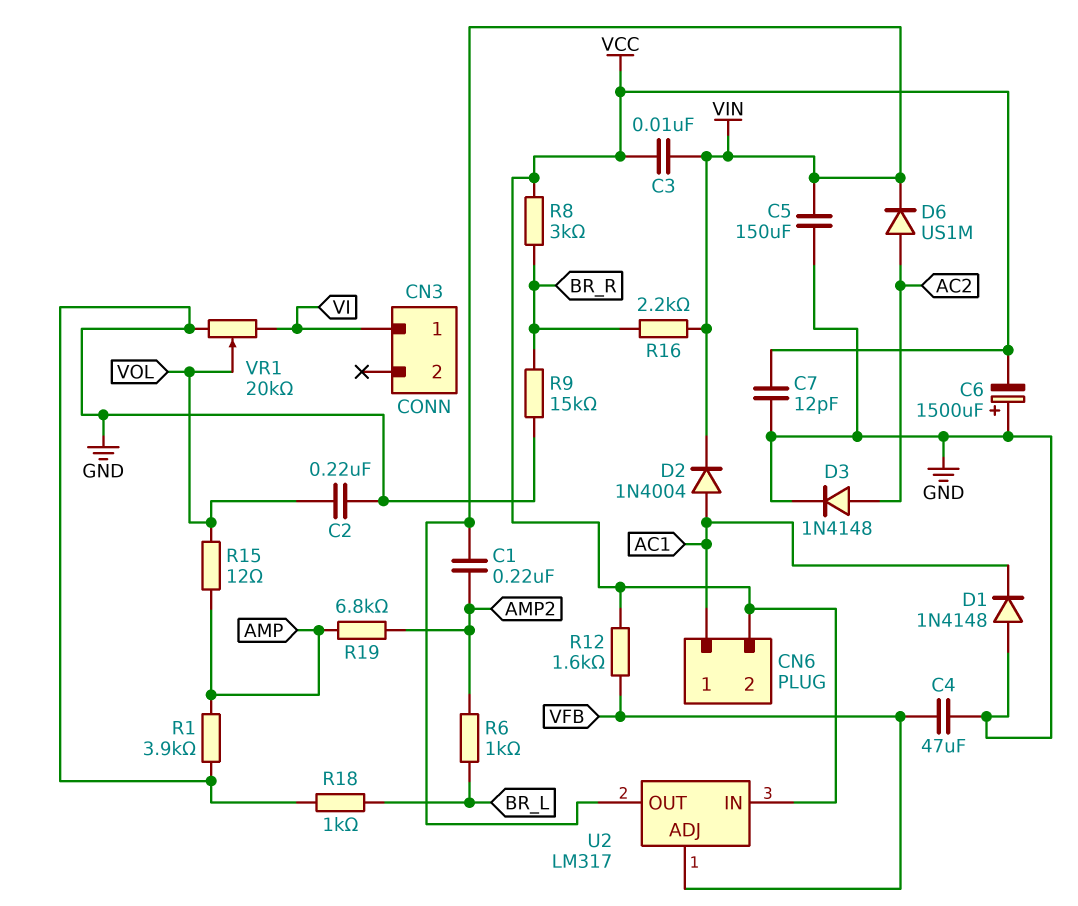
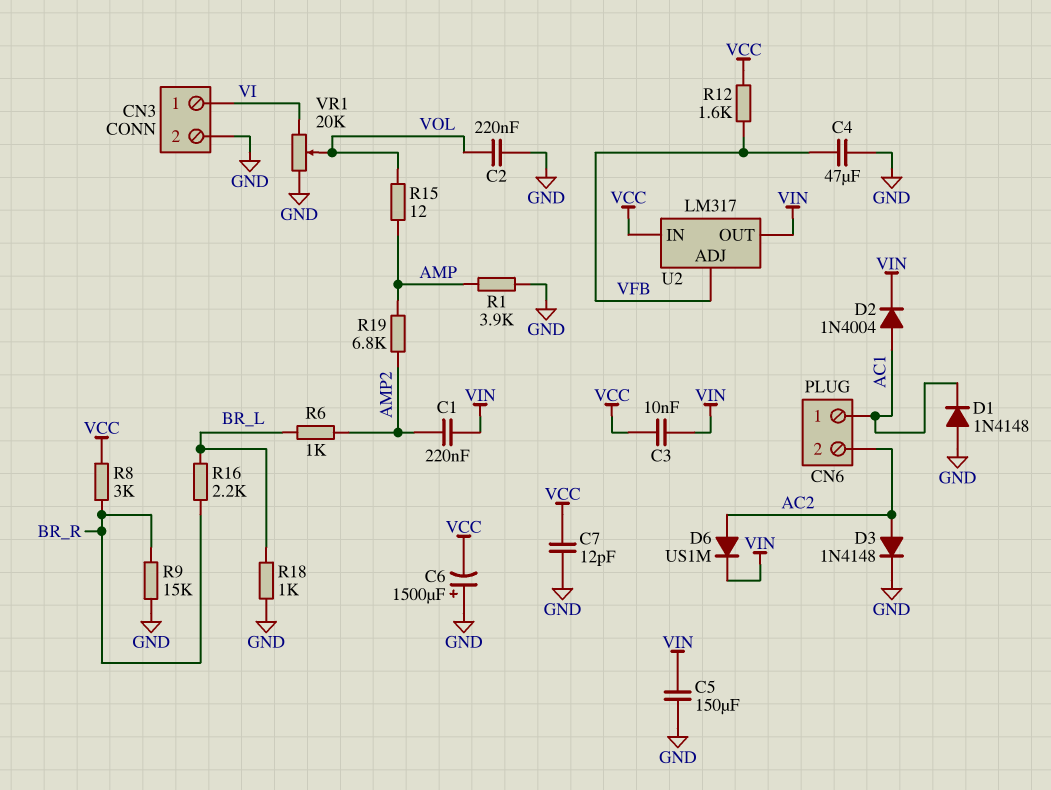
CN3 pin 2: none -> GND
CN6 pin 2: VCC -> AC2
R16: 2.2k (BR_R, VIN) -> 2.2k (BR_L, BR_R)

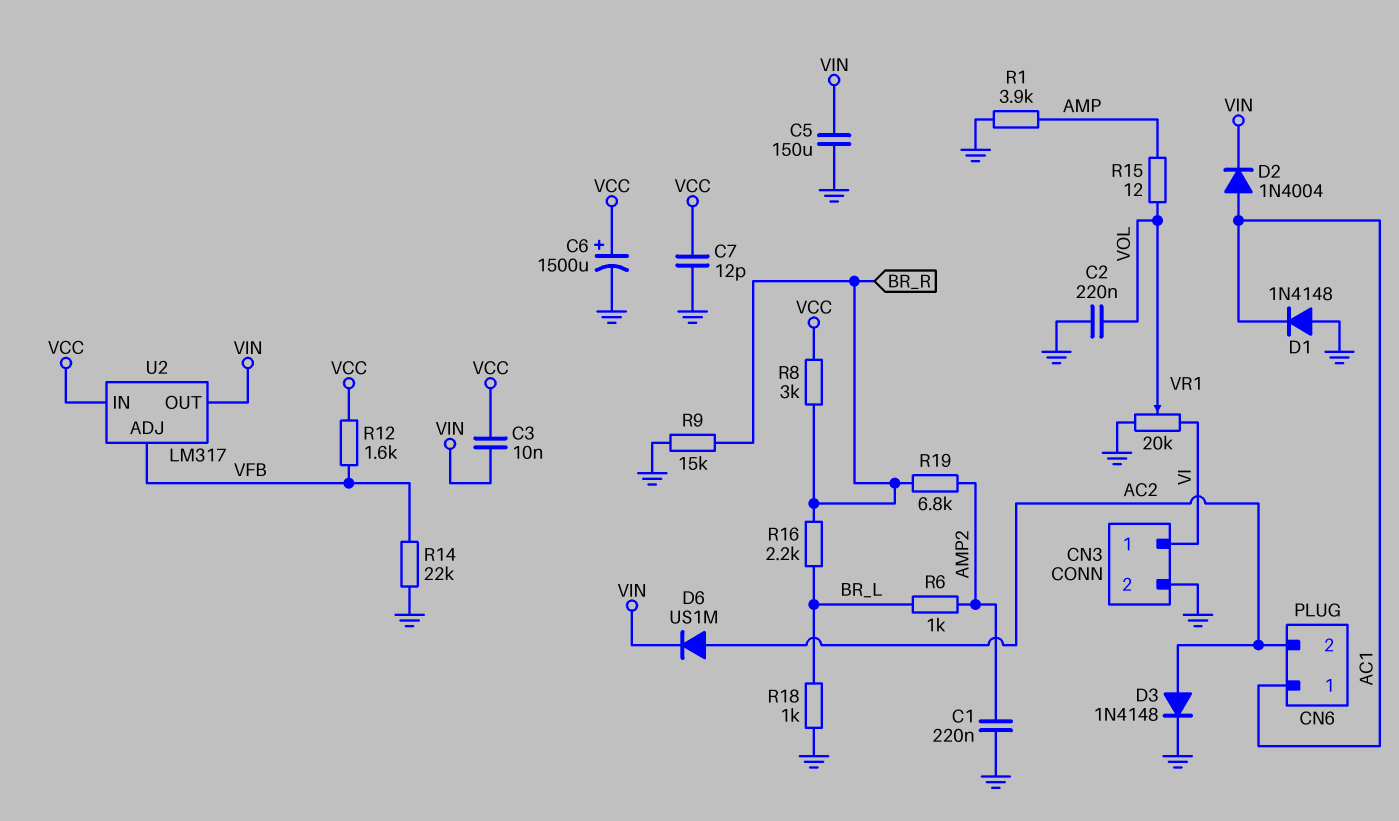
C1: 220nF (AMP2, VIN) -> 220nF (AMP2, GND)
C4: 47uF (GND, VFB) -> none
C6: 1500uF (plus GND, minus VCC) -> 1500uF (plus VCC, minus GND)
R14: none -> 22k (GND, VFB)
R19: 6.8k (AMP, AMP2) -> 6.8k (AMP2, BR_R)

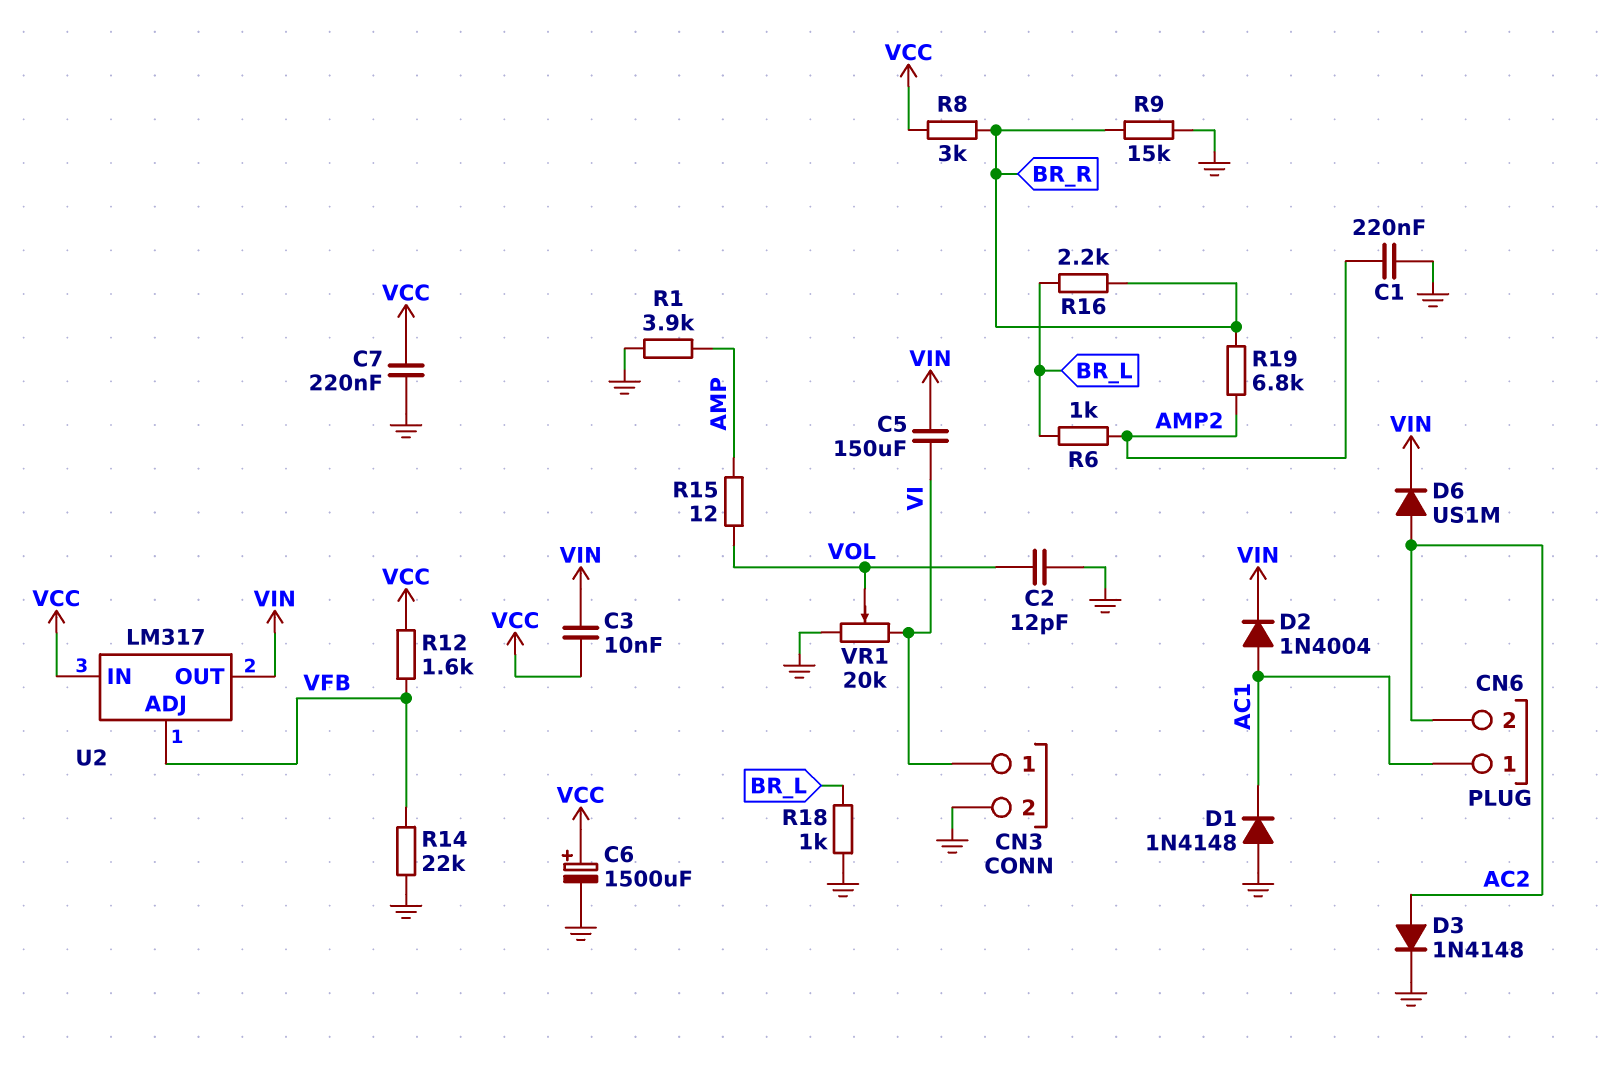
C2: 220nF (GND, VOL) -> 12pF (GND, VOL)
C5: 150uF (GND, VIN) -> 150uF (VI, VIN)
C7: 12pF (GND, VCC) -> 220nF (GND, VCC)

